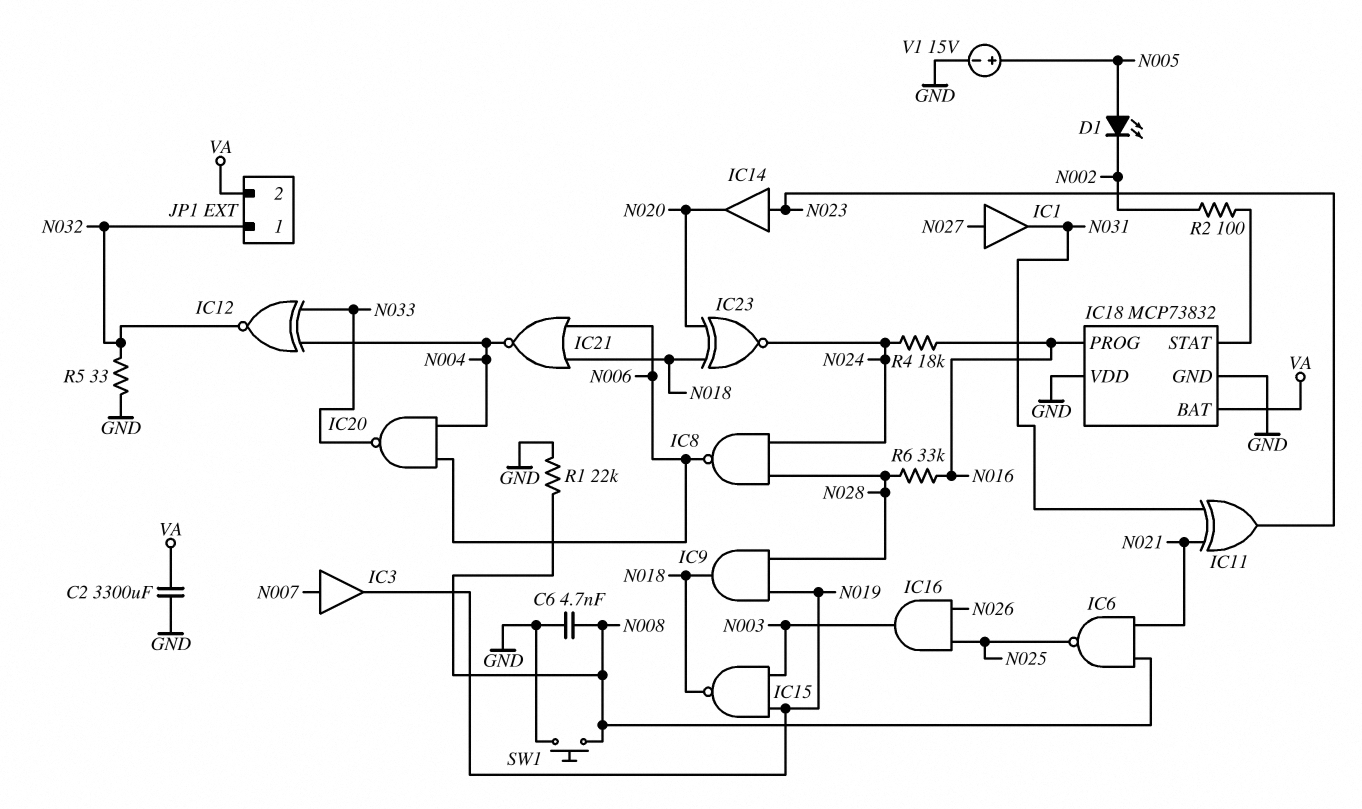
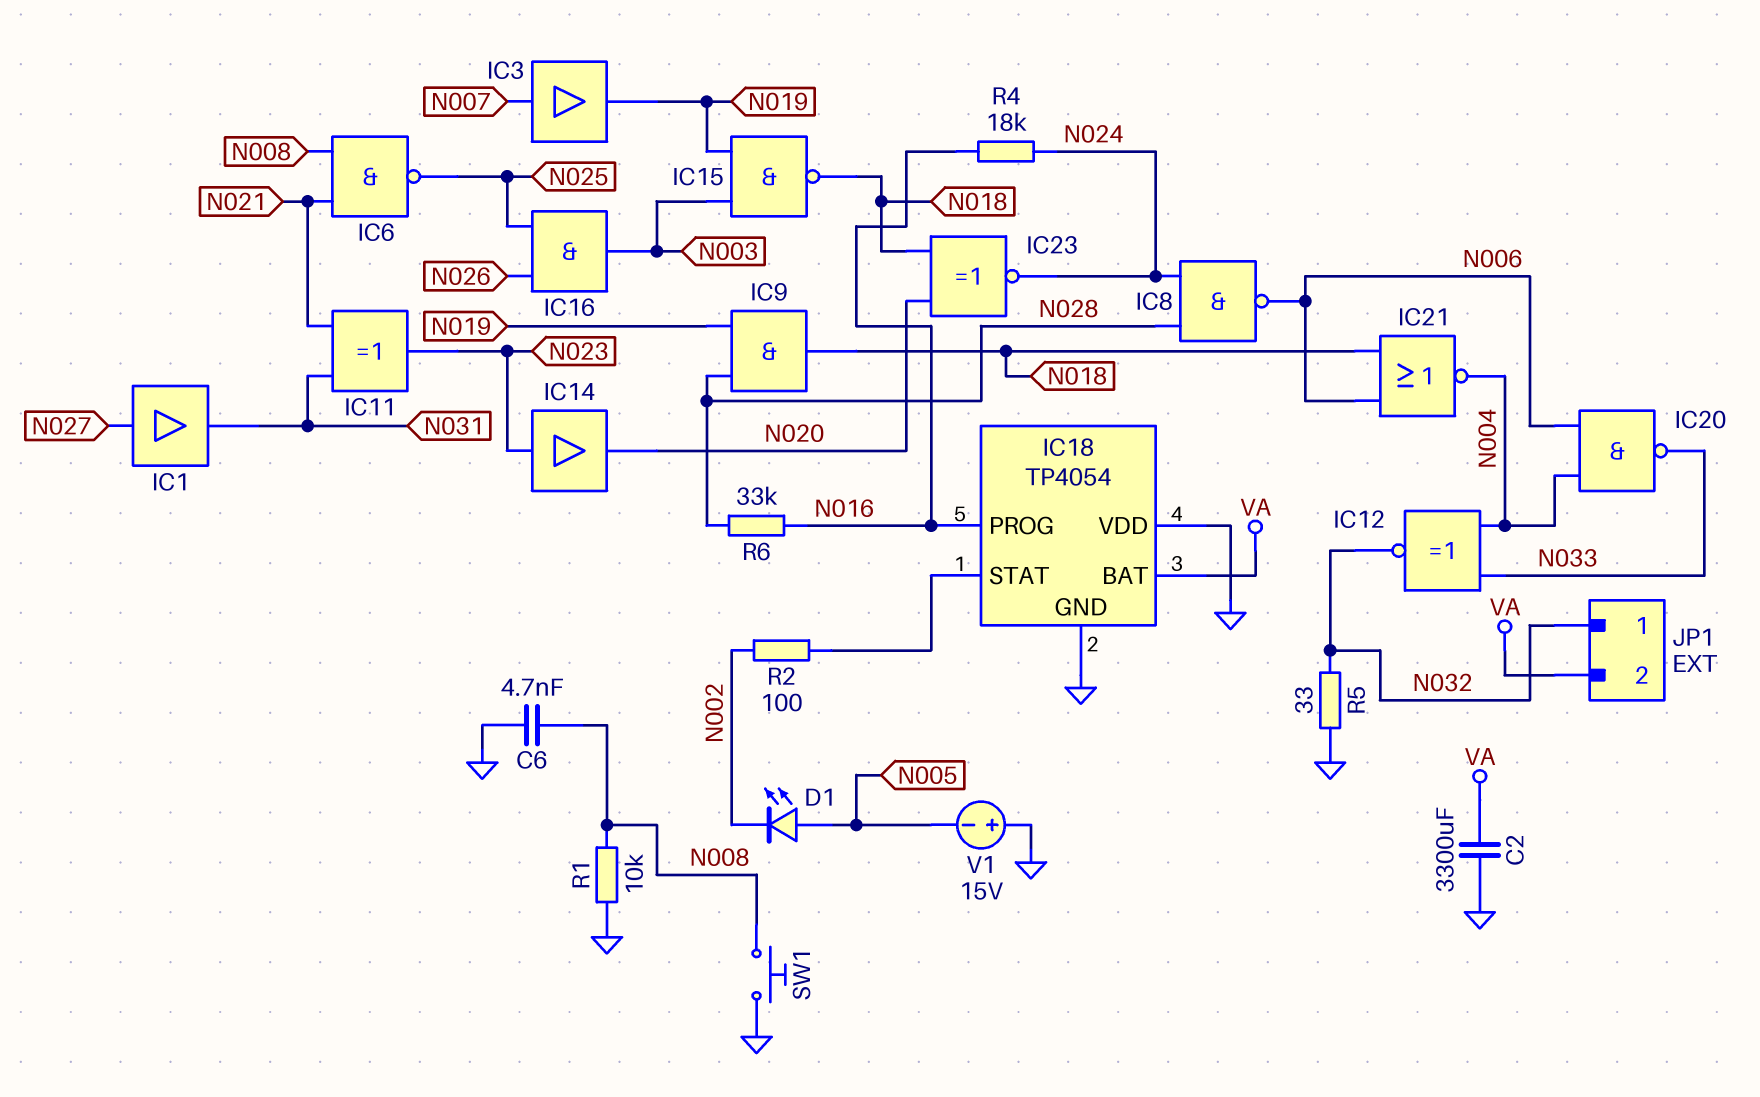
IC18: MCP73832 -> TP4054
R1: 22k (GND, N008) -> 10k (GND, N008)
V1: 15V (plus N005, minus GND) -> 15V (plus GND, minus N005)

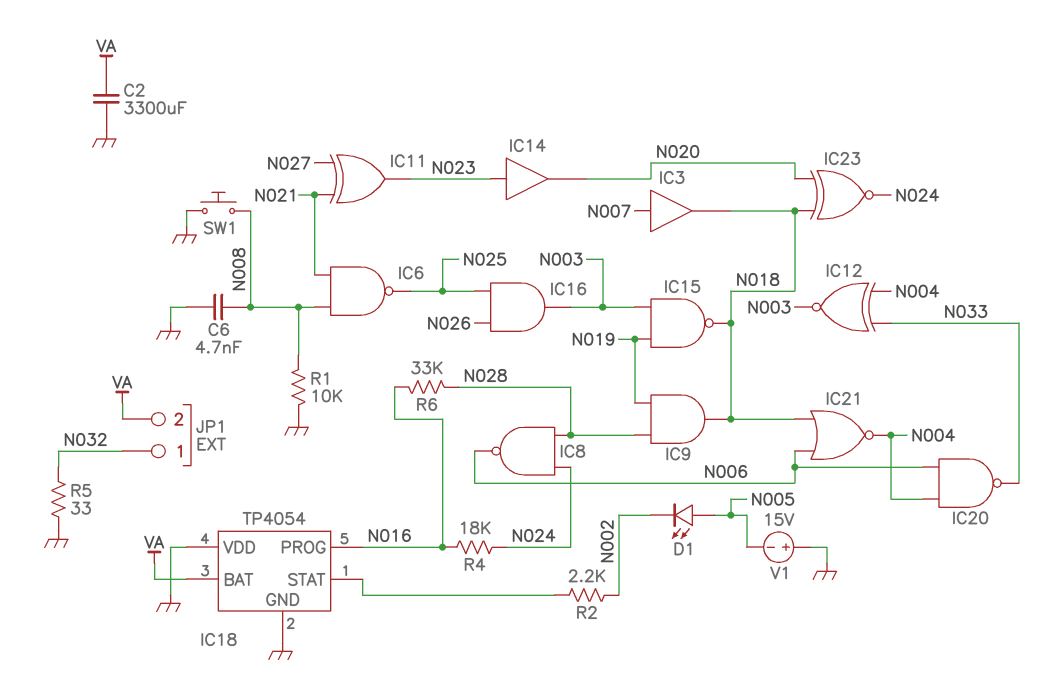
IC1: buffer (in N027, out N031) -> none
IC3: buffer (in N007, out N019) -> buffer (in N007, out N018)
IC11: XOR (in N021, in N031, out N023) -> XOR (in N021, in N027, out N023)
IC12: XNOR (in N004, in N033, out N032) -> XNOR (in N004, in N033, out N003)
R2: 100 (IC18/STAT, N002) -> 2.2k (IC18/STAT, N002)

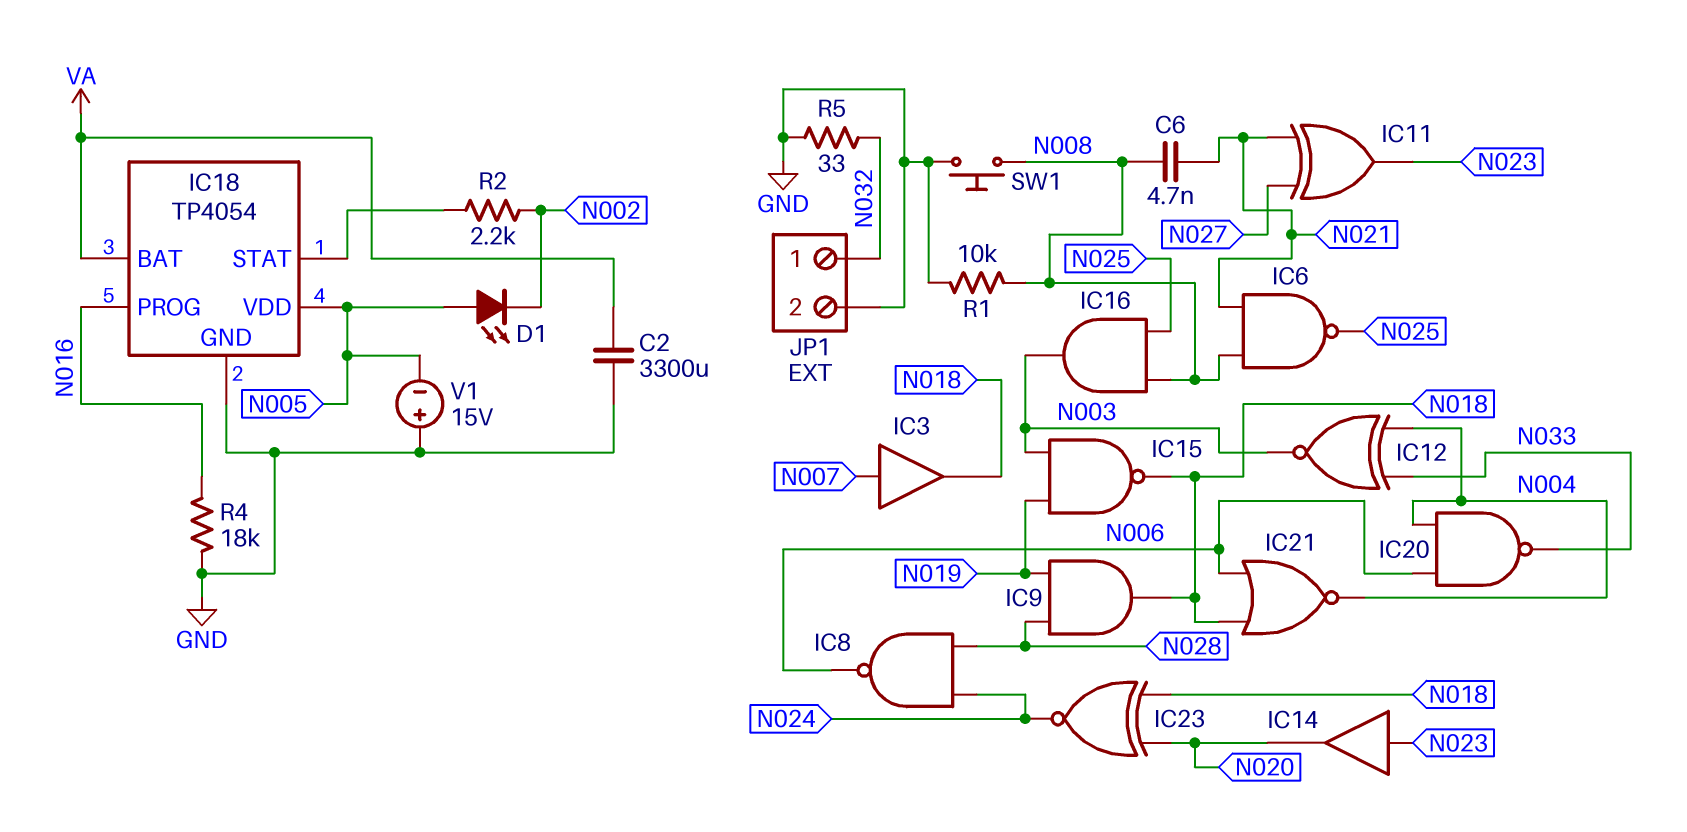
C6: 4.7nF (GND, N008) -> 4.7nF (N008, N021)
IC16: AND (in N025, in N026, out N003) -> AND (in N008, in N025, out N003)
IC18 pin VDD: GND -> N005
JP1 pin 2: VA -> GND
R4: 18k (N016, N024) -> 18k (GND, N016)
R6: 33k (N016, N028) -> none

